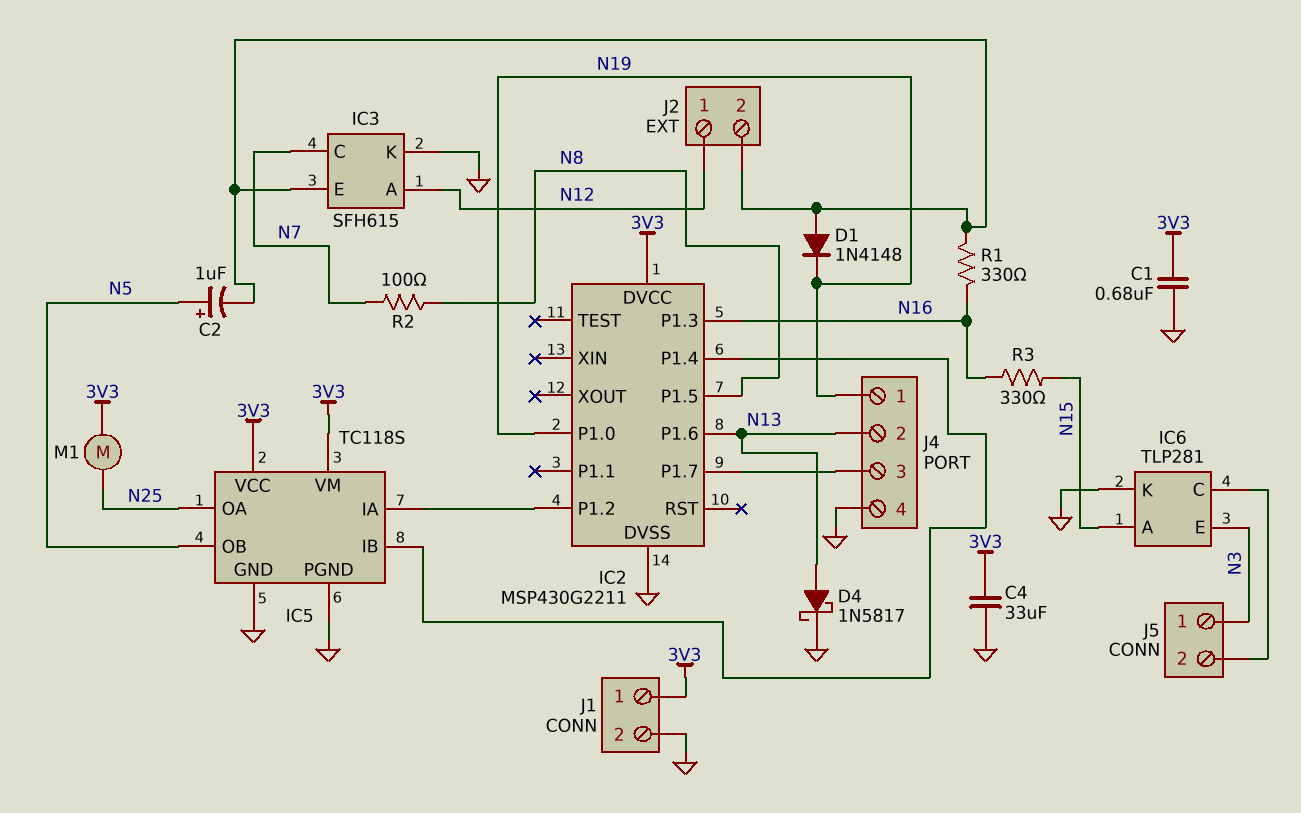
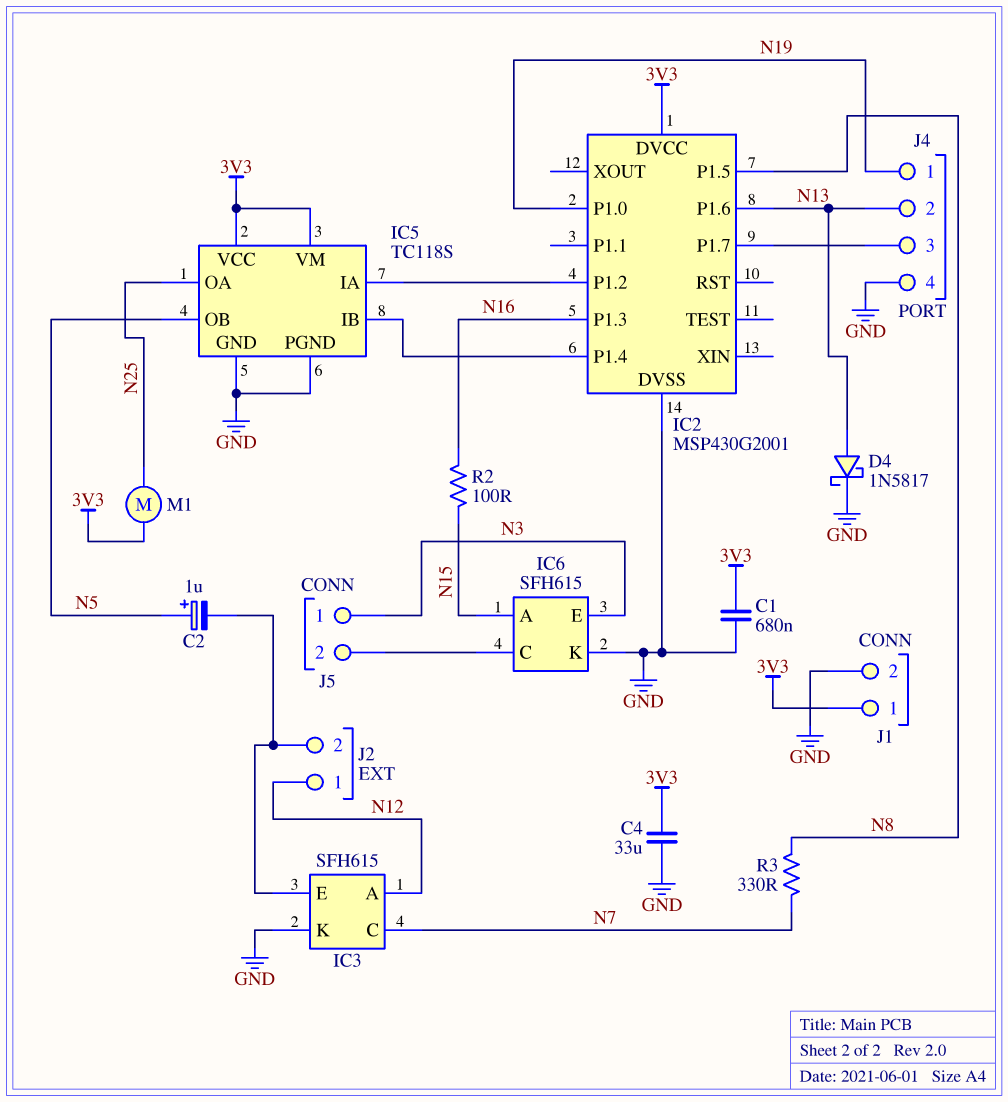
D1: diode 1N4148 (A IC3/E, K N19) -> none
IC2: MSP430G2211 -> MSP430G2001
IC6: TLP281 -> SFH615
R1: 330 (IC3/E, N16) -> none
R2: 100 (N7, N8) -> 100 (N15, N16)
R3: 330 (N15, N16) -> 330 (N7, N8)

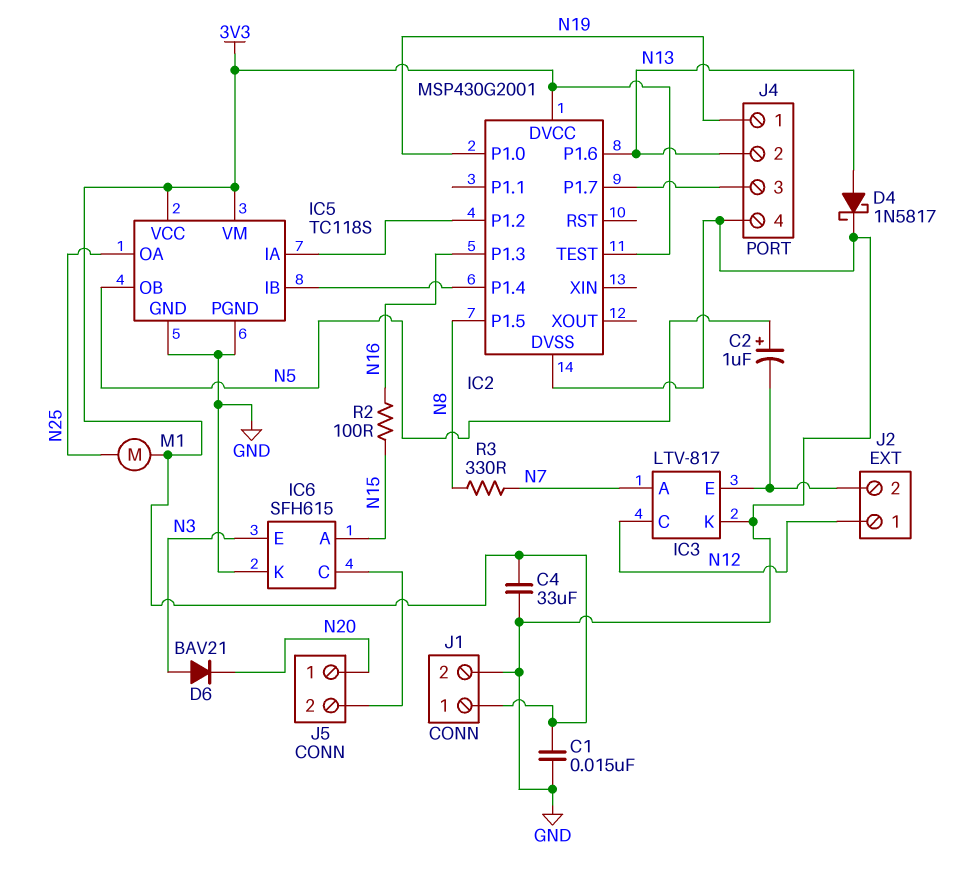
C1: 680nF (3V3, GND) -> 15nF (3V3, GND)
D6: none -> diode BAV21 (A N3, K N20)
IC2 pin TEST: none -> 3V3
IC3: SFH615 -> LTV-817
IC3 pin A: N12 -> N7
IC3 pin C: N7 -> N12
J5 pin 1: N3 -> N20

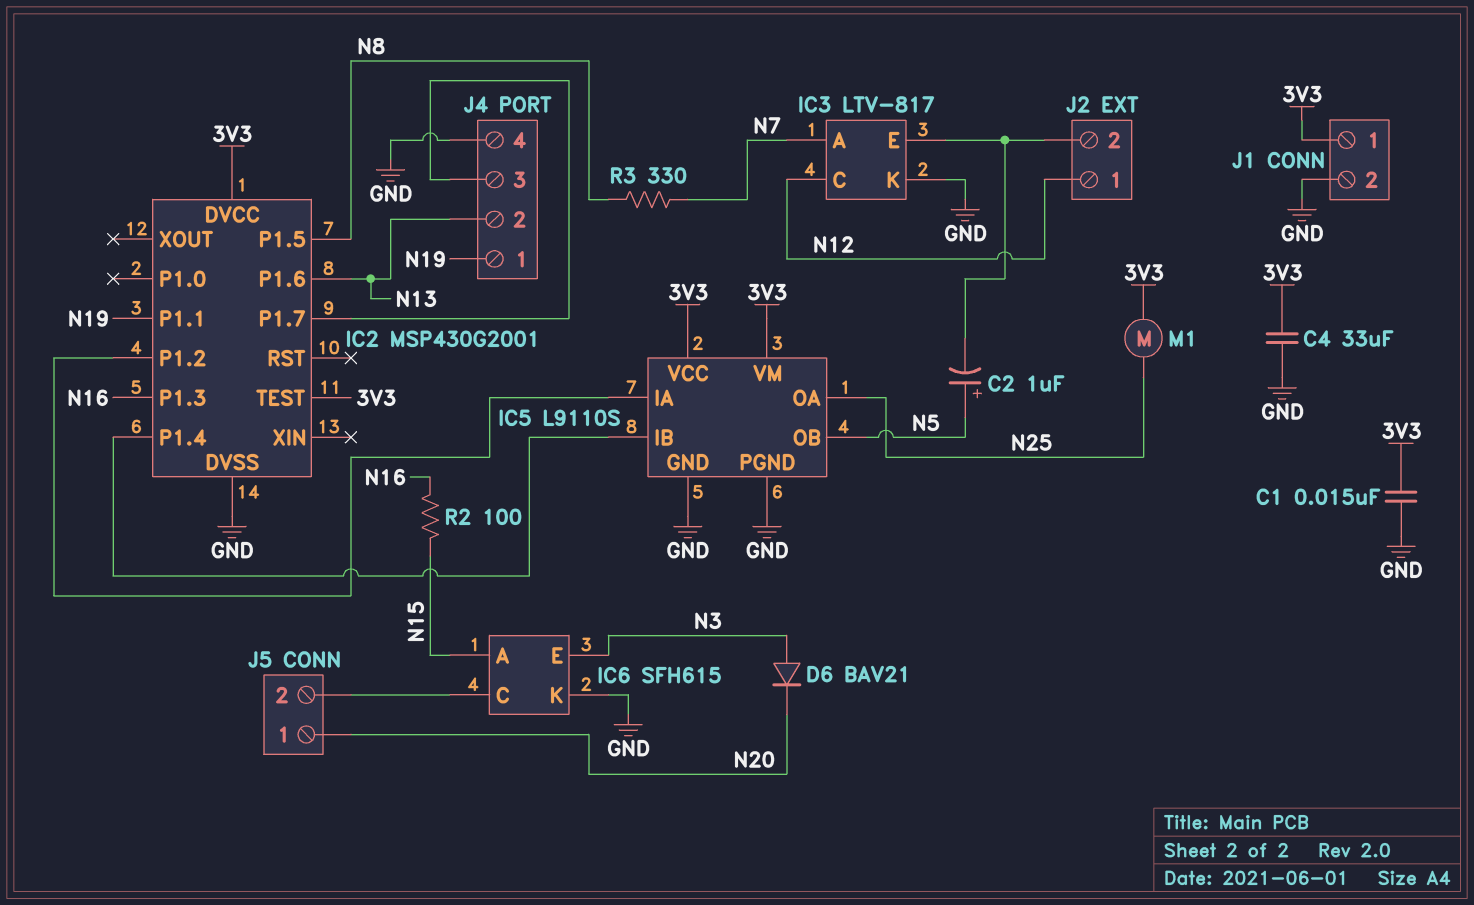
D4: schottky 1N5817 (A N13, K GND) -> none
IC2 pin P1.0: N19 -> none
IC2 pin P1.1: none -> N19
IC5: TC118S -> L9110S

